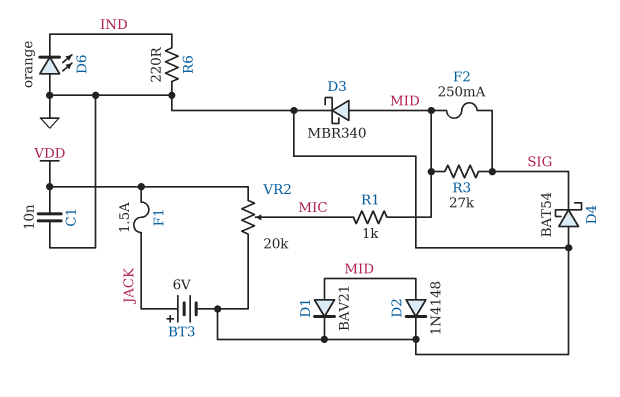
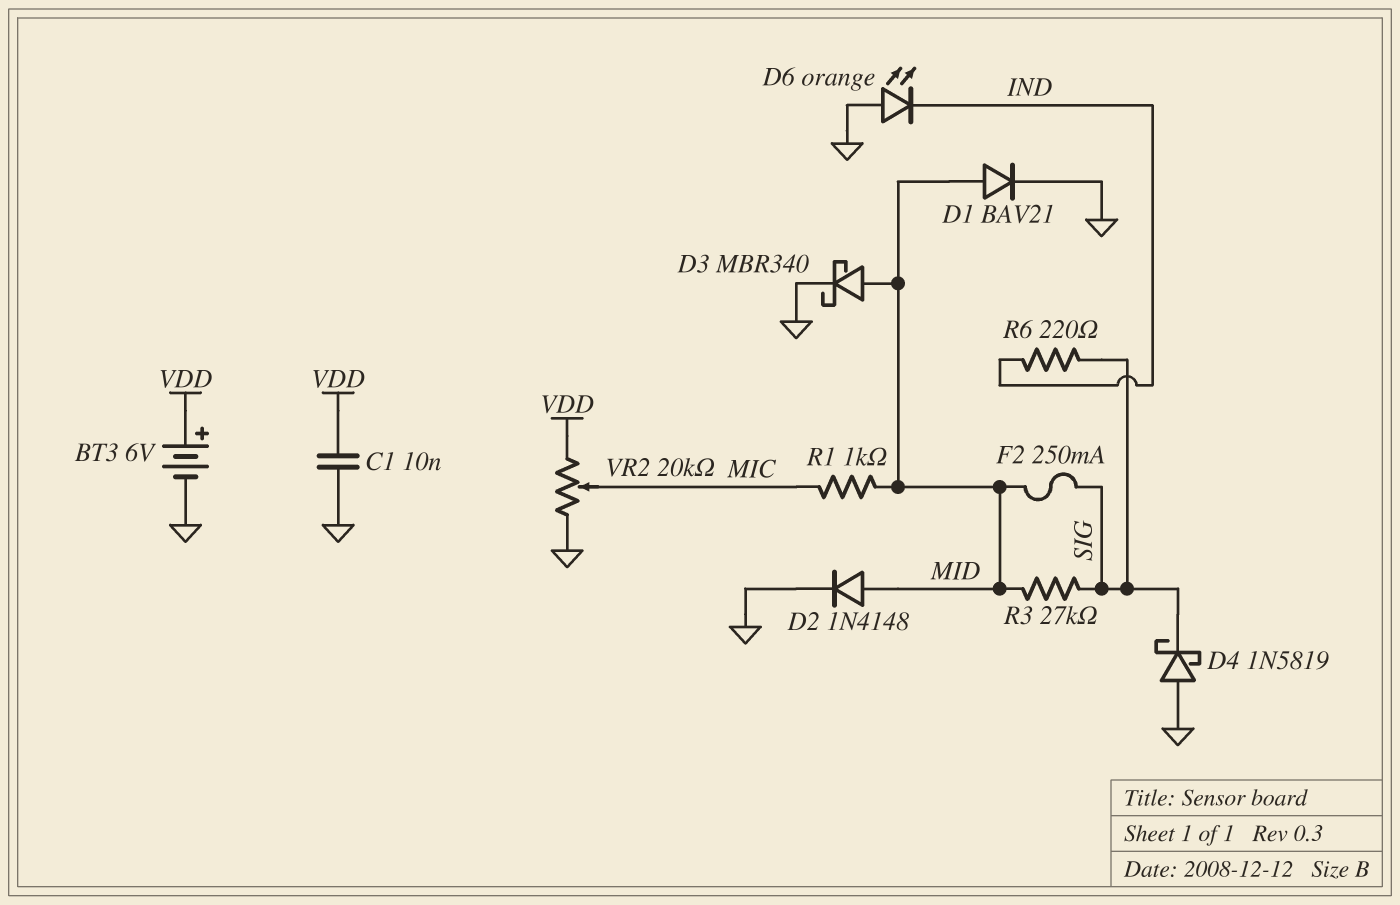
BT3: 6V (plus JACK, minus GND) -> 6V (plus VDD, minus GND)
D4: schottky BAT54 (A GND, K SIG) -> schottky 1N5819 (A GND, K SIG)
F1: 1.5A (JACK, VDD) -> none
R6: 220 (GND, IND) -> 220 (IND, SIG)

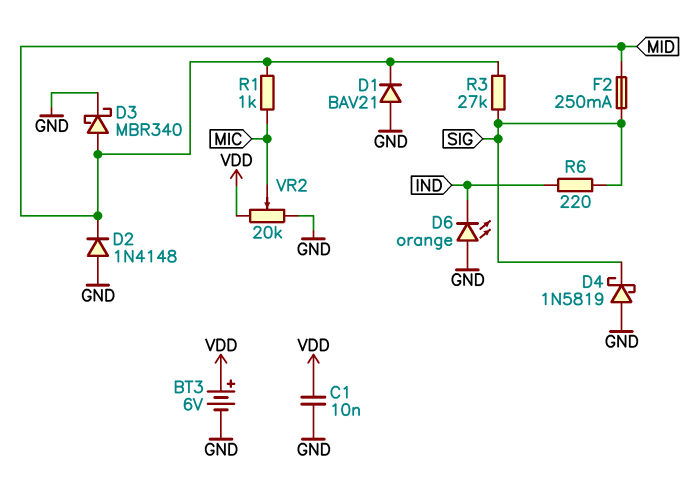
D1: diode BAV21 (A MID, K GND) -> diode BAV21 (A GND, K MID)
D2: diode 1N4148 (A MID, K GND) -> diode 1N4148 (A GND, K MID)

